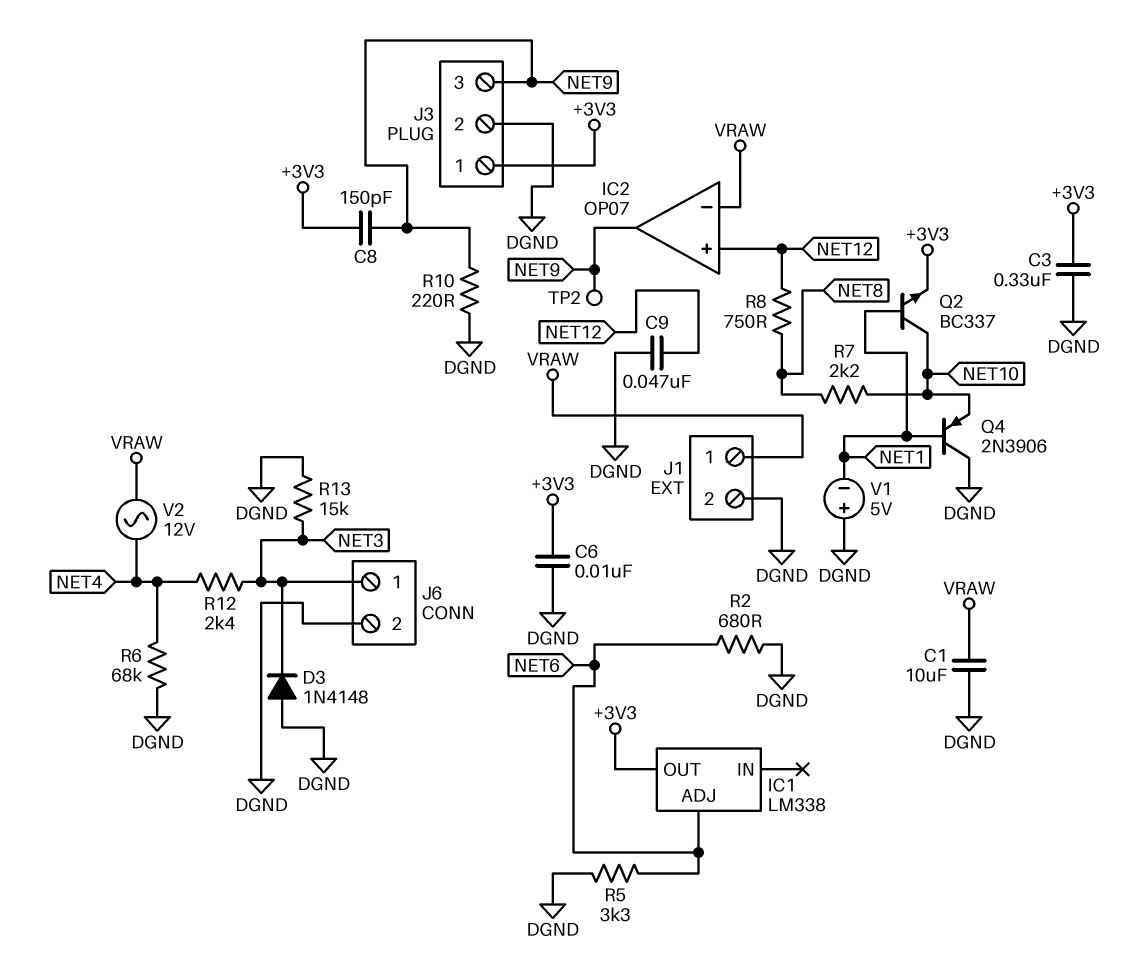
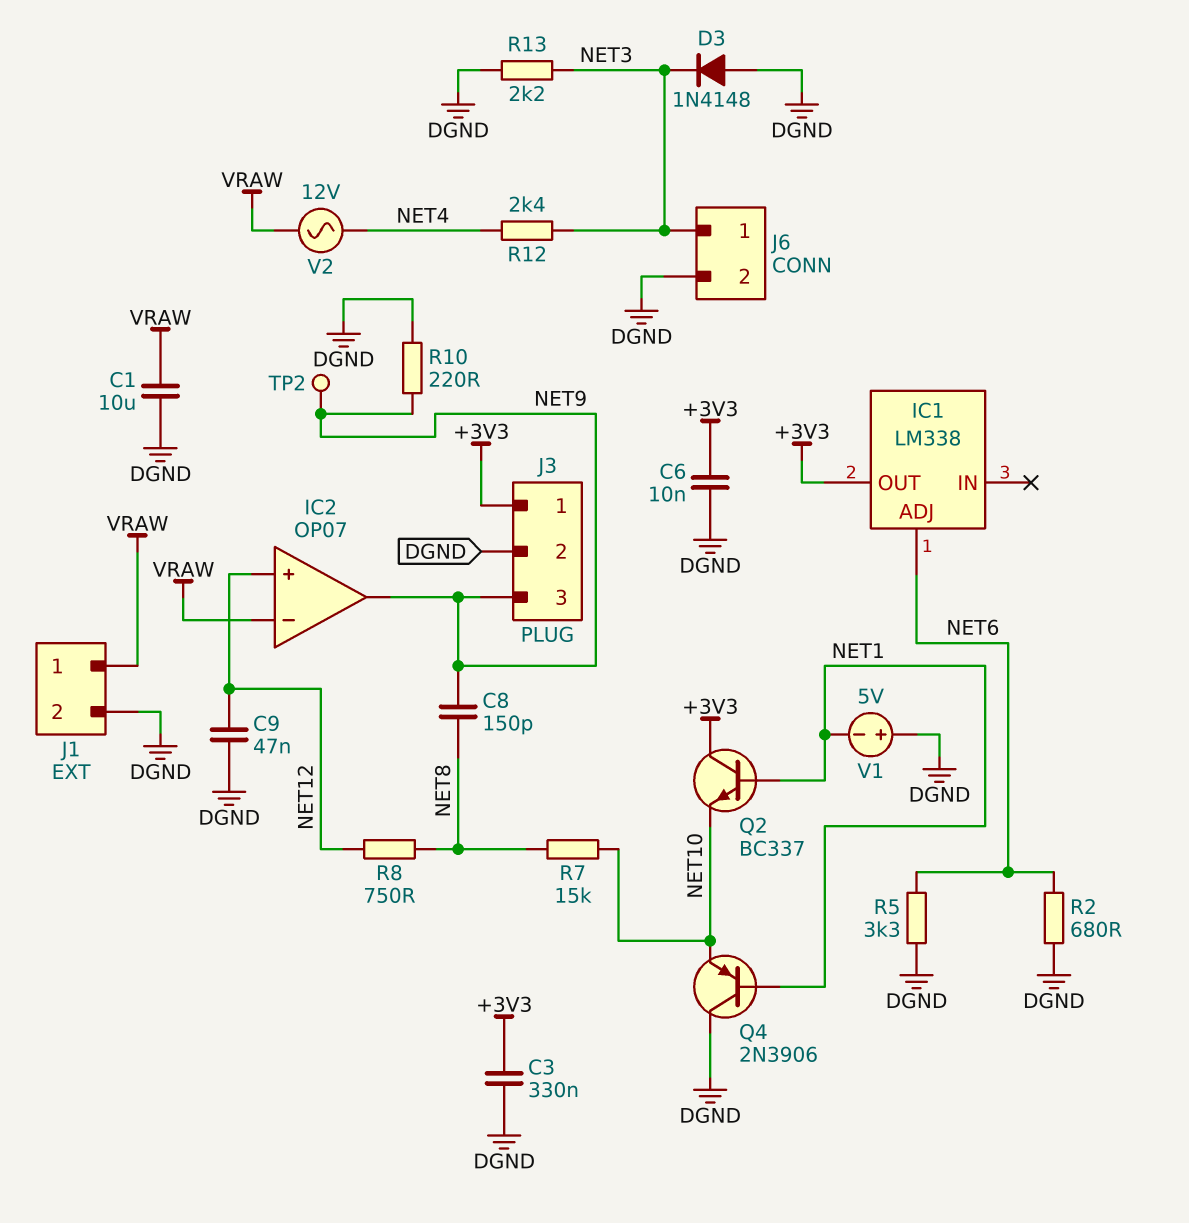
C8: 150pF (+3V3, NET9) -> 150pF (NET8, NET9)
Q2: NPN BC337 (B NET1, C NET10, E +3V3) -> NPN BC337 (B NET1, C +3V3, E NET10)
R6: 68k (DGND, NET4) -> none
R7: 2.2k (NET8, NET10) -> 15k (NET8, NET10)
R13: 15k (DGND, NET3) -> 2.2k (DGND, NET3)

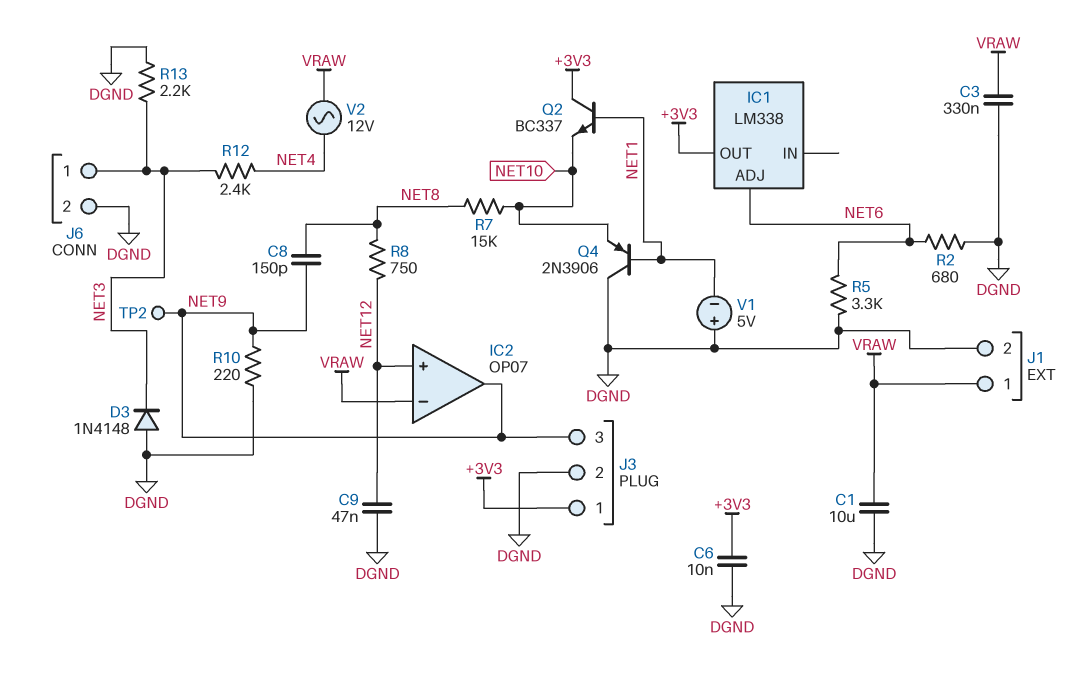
C3: 330nF (+3V3, DGND) -> 330nF (DGND, VRAW)

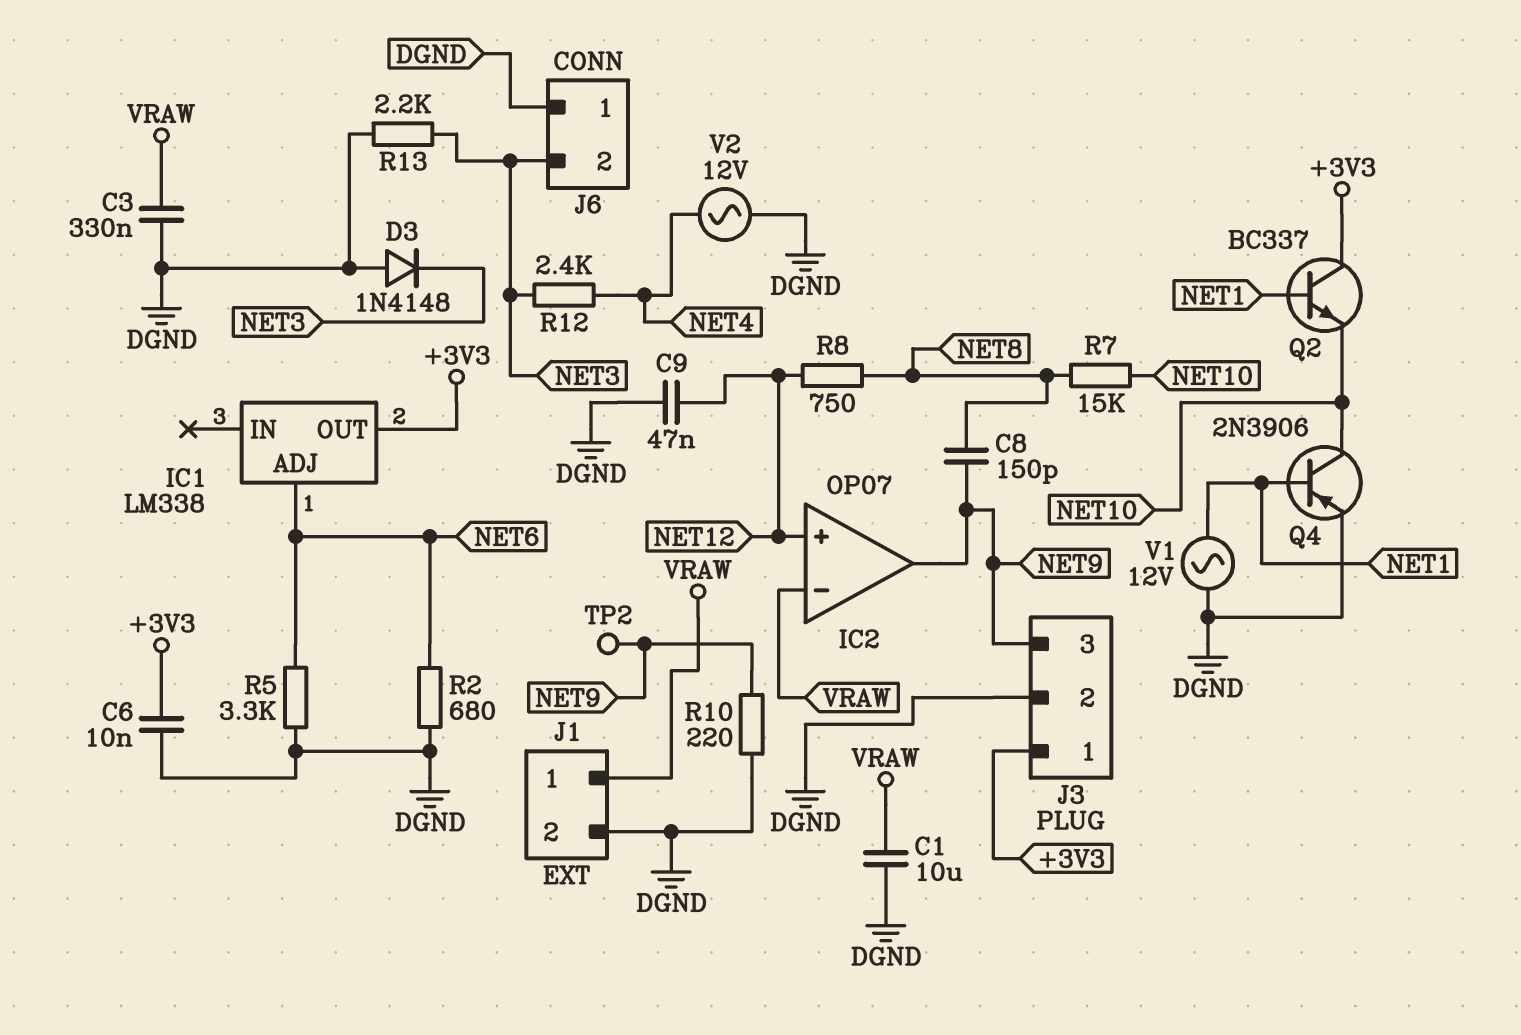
J6 pin 1: NET3 -> DGND
J6 pin 2: DGND -> NET3
Q4: PNP 2N3906 (B NET1, C DGND, E NET10) -> PNP 2N3906 (B NET1, C NET10, E DGND)
V1: 5V (plus DGND, minus NET1) -> AC 12V (DGND, NET1)
V2: AC 12V (NET4, VRAW) -> AC 12V (DGND, NET4)

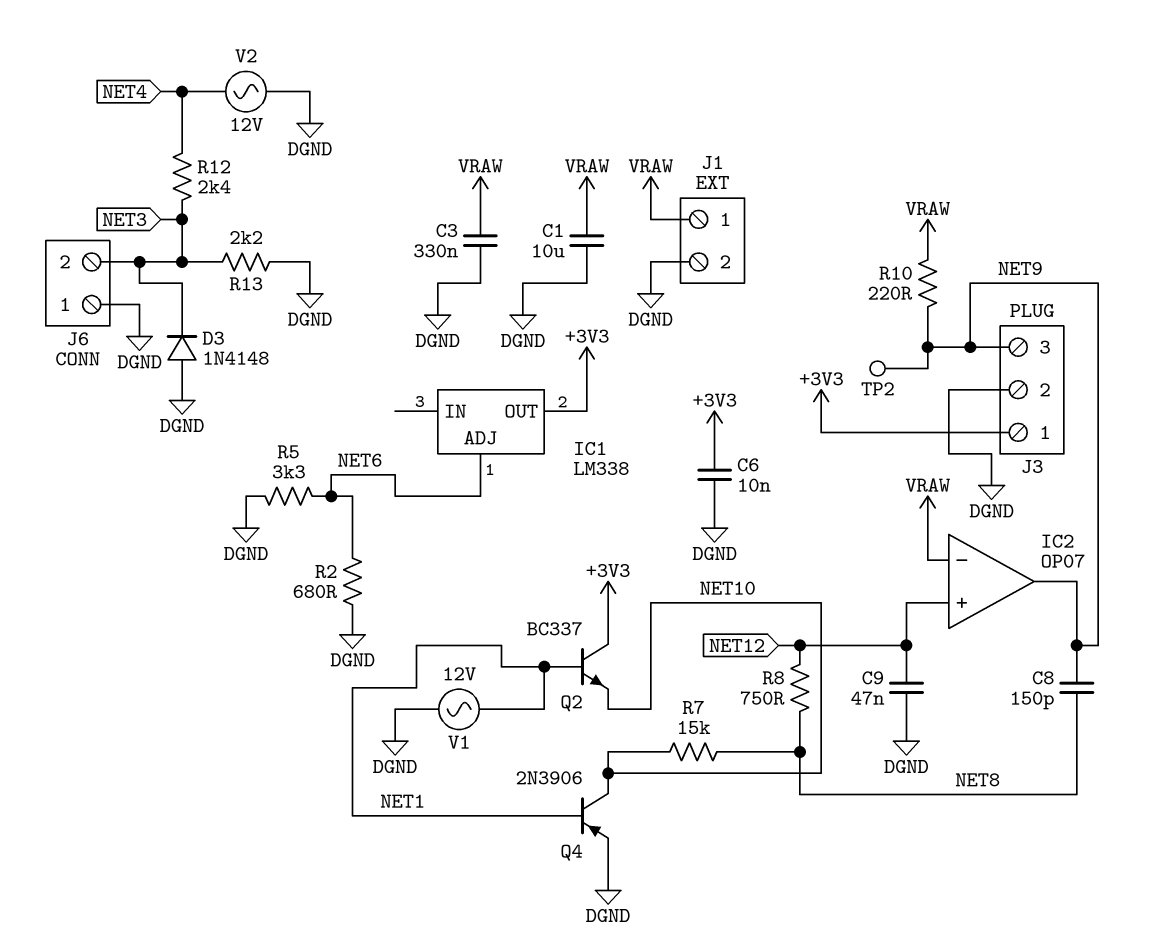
R10: 220 (DGND, NET9) -> 220 (NET9, VRAW)

